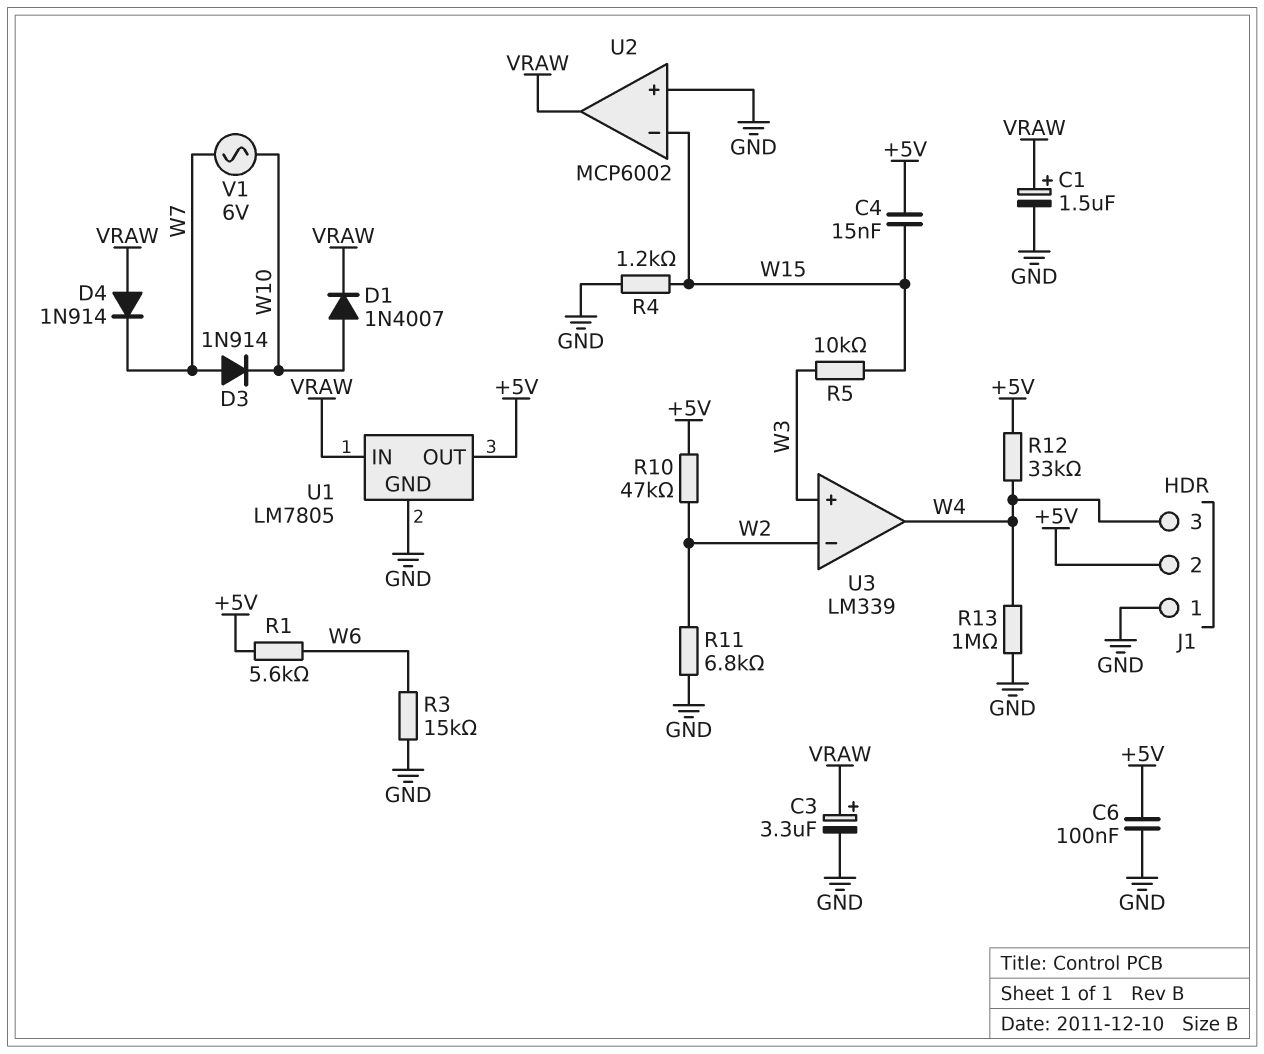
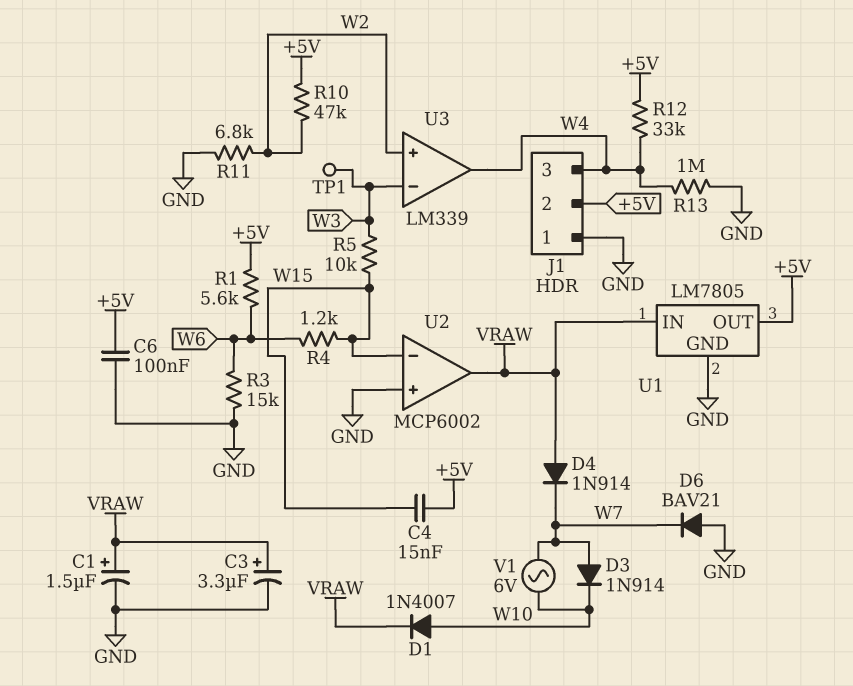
D6: none -> diode BAV21 (A GND, K W7)
R4: 1.2k (GND, W15) -> 1.2k (W6, W15)
TP1: none -> test point (W3)
U3 pin in+: W3 -> W2
U3 pin in-: W2 -> W3

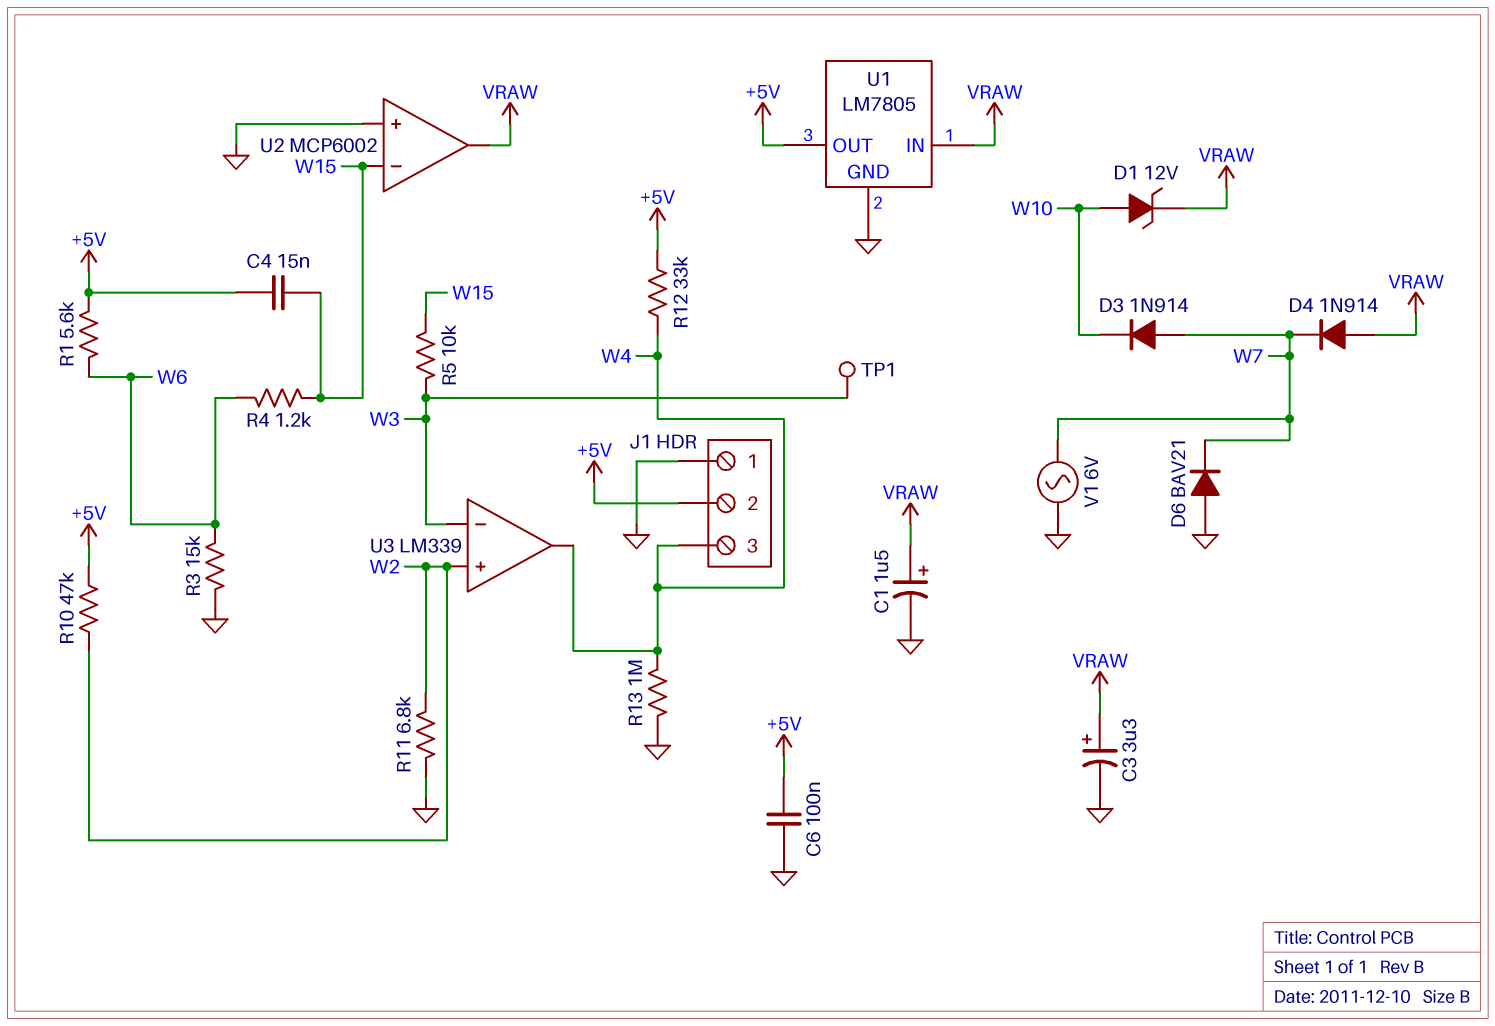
D1: diode 1N4007 (A W10, K VRAW) -> zener 12V (A W10, K VRAW)
V1: AC 6V (W7, W10) -> AC 6V (GND, W7)

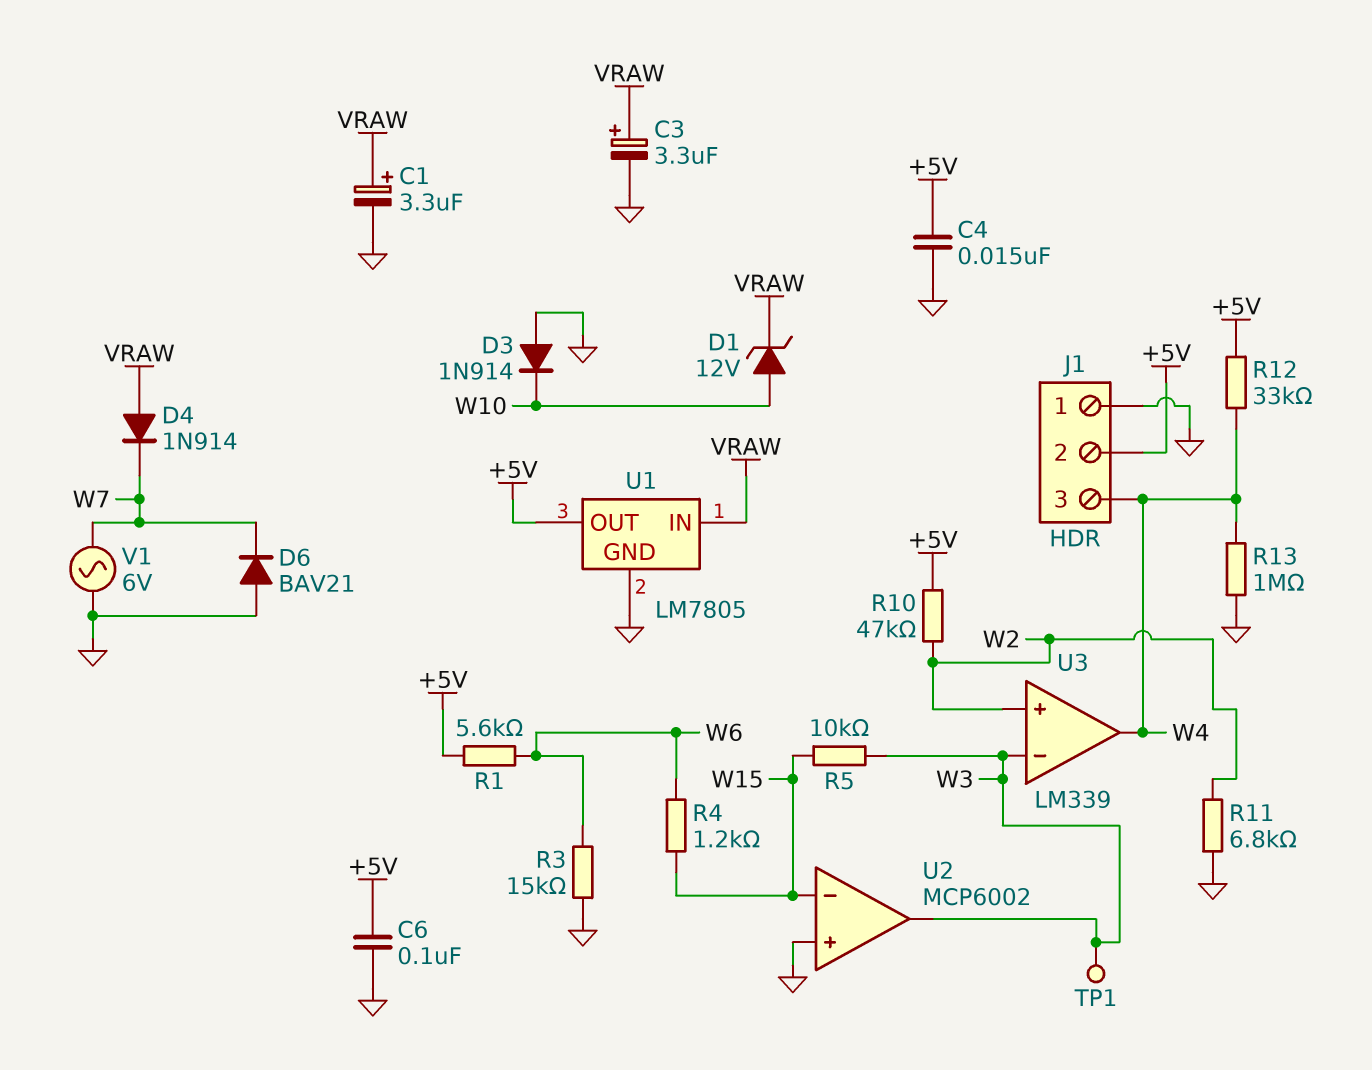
C1: 1.5uF (plus VRAW, minus GND) -> 3.3uF (plus VRAW, minus GND)
C4: 15nF (+5V, W15) -> 15nF (+5V, GND)
D3: diode 1N914 (A W7, K W10) -> diode 1N914 (A GND, K W10)
U2 pin out: VRAW -> W3

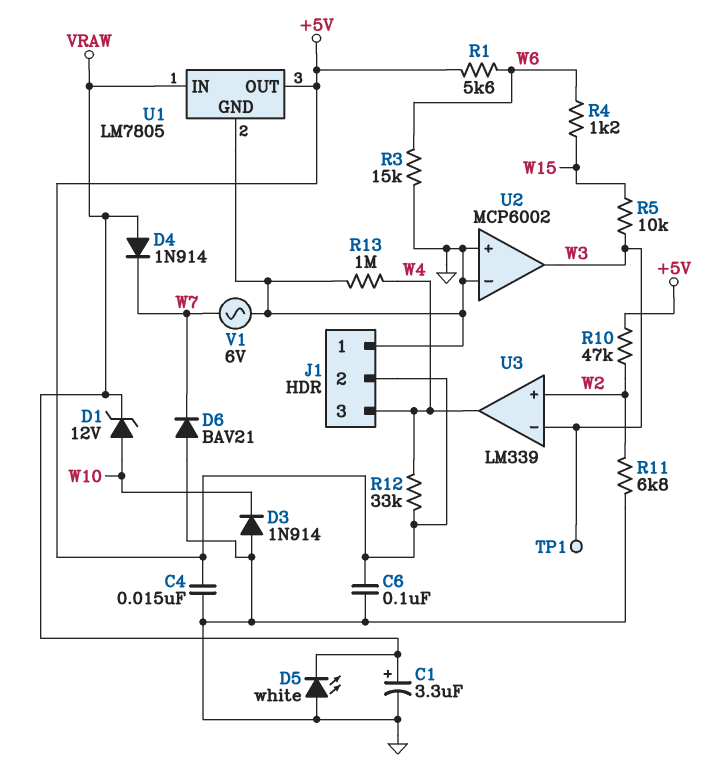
C3: 3.3uF (plus VRAW, minus GND) -> none
D5: none -> LED white (A GND, K VRAW)
U2 pin in-: W15 -> GND

